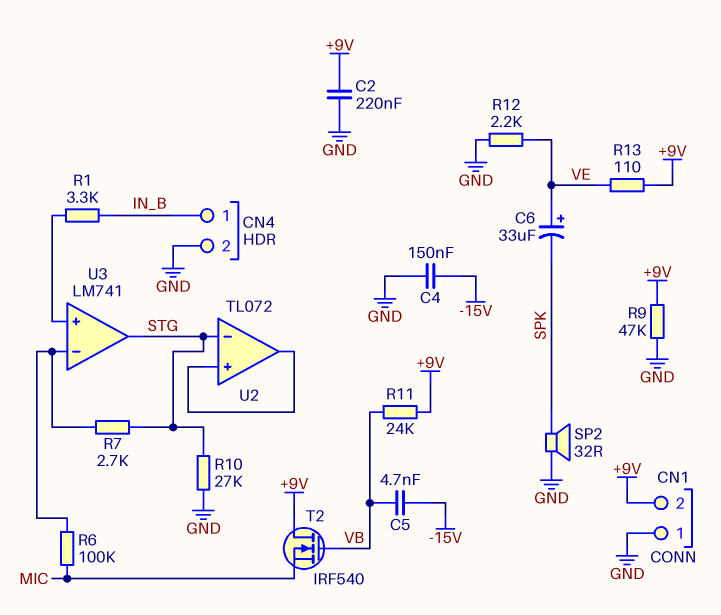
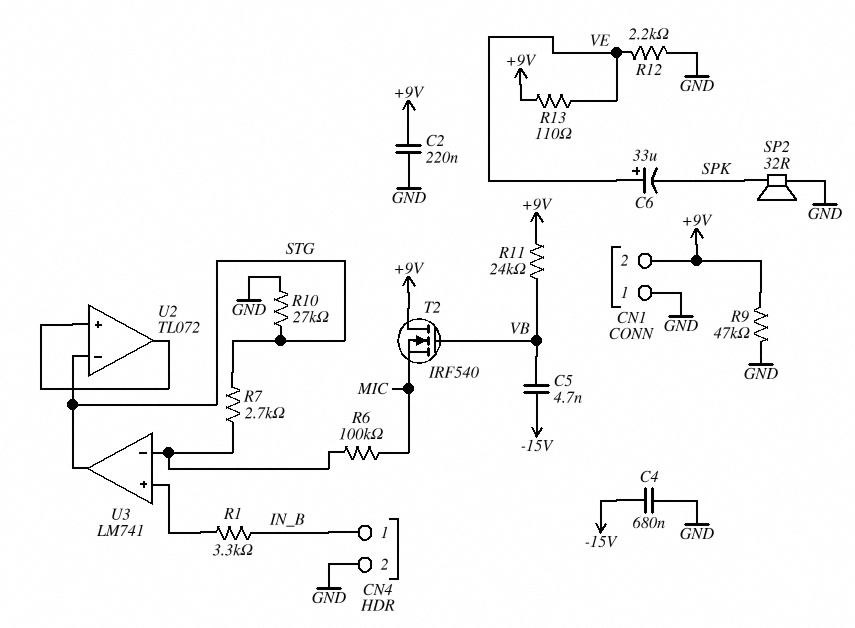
C4: 150nF (-15V, GND) -> 680nF (-15V, GND)

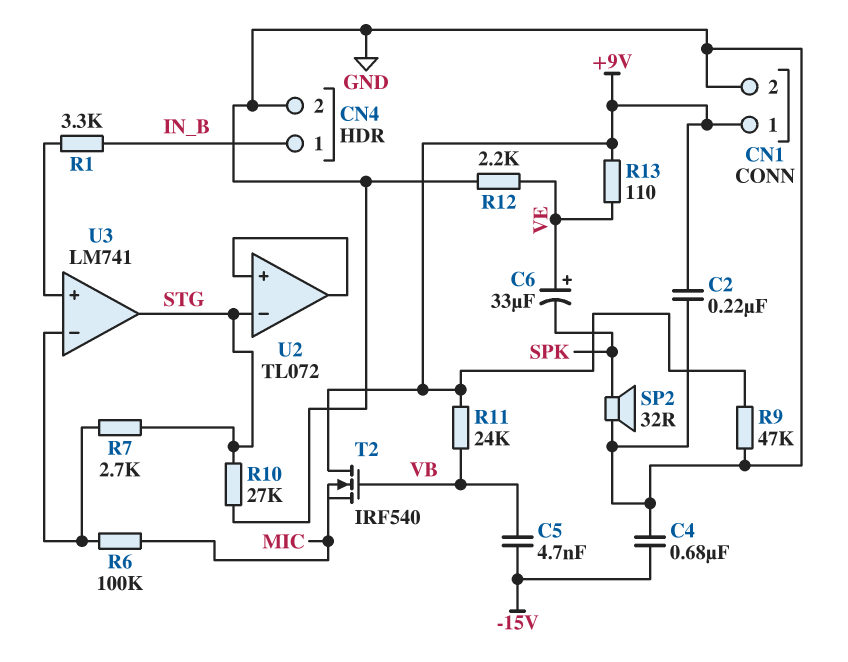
CN1 pin 1: GND -> +9V
CN1 pin 2: +9V -> GND

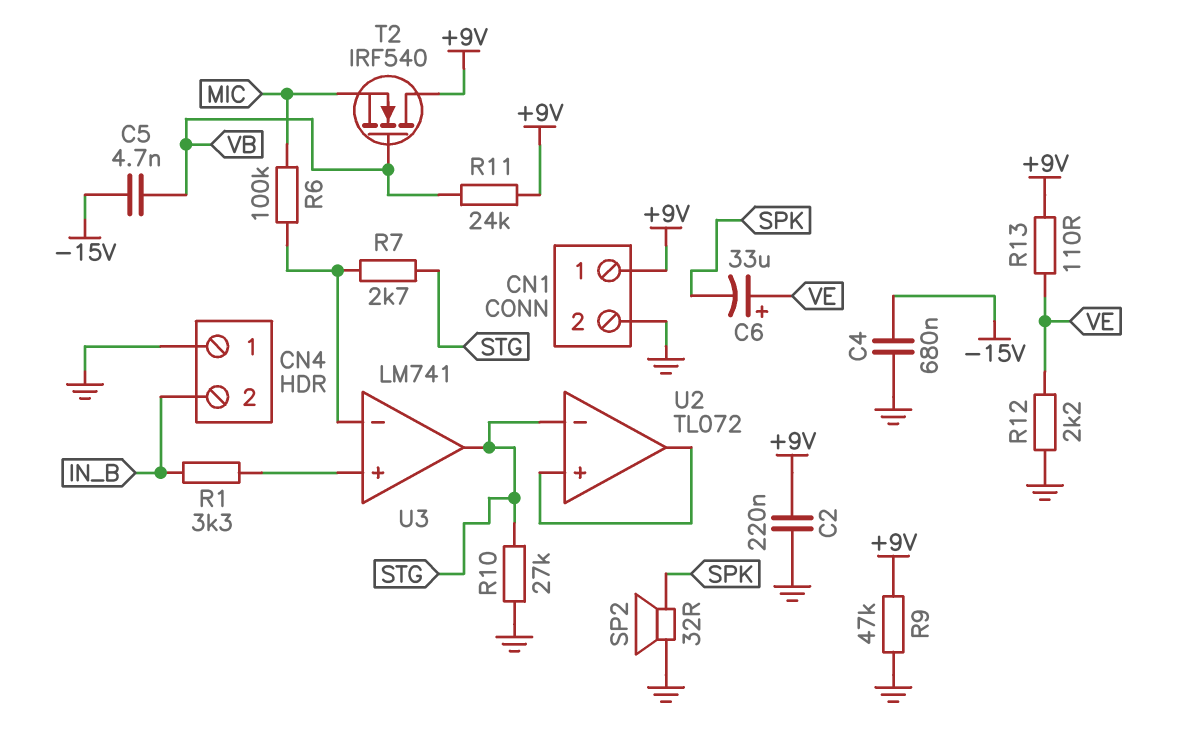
CN4 pin 1: IN_B -> GND
CN4 pin 2: GND -> IN_B

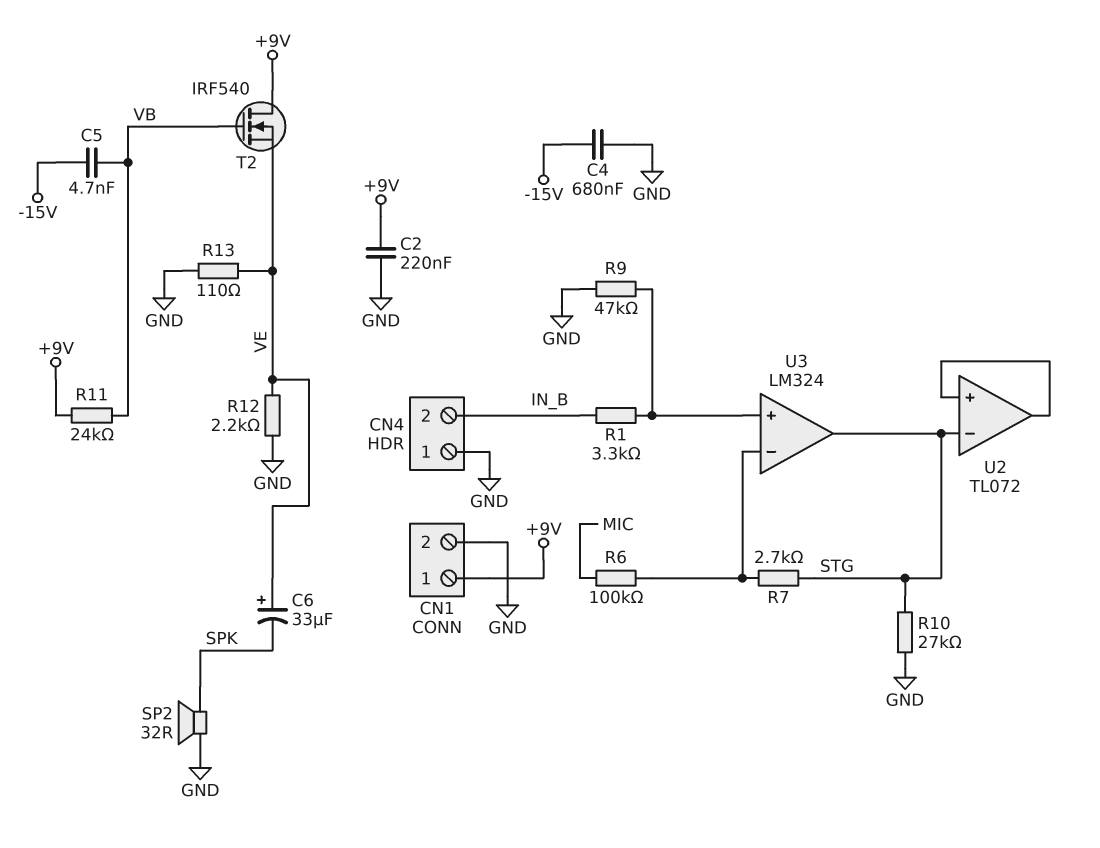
R9: 47k (+9V, GND) -> 47k (GND, U3/in+)
R13: 110 (+9V, VE) -> 110 (GND, VE)
T2: NMOS IRF540 (G VB, D +9V, S MIC) -> NMOS IRF540 (G VB, D +9V, S VE)
U3: LM741 -> LM324

